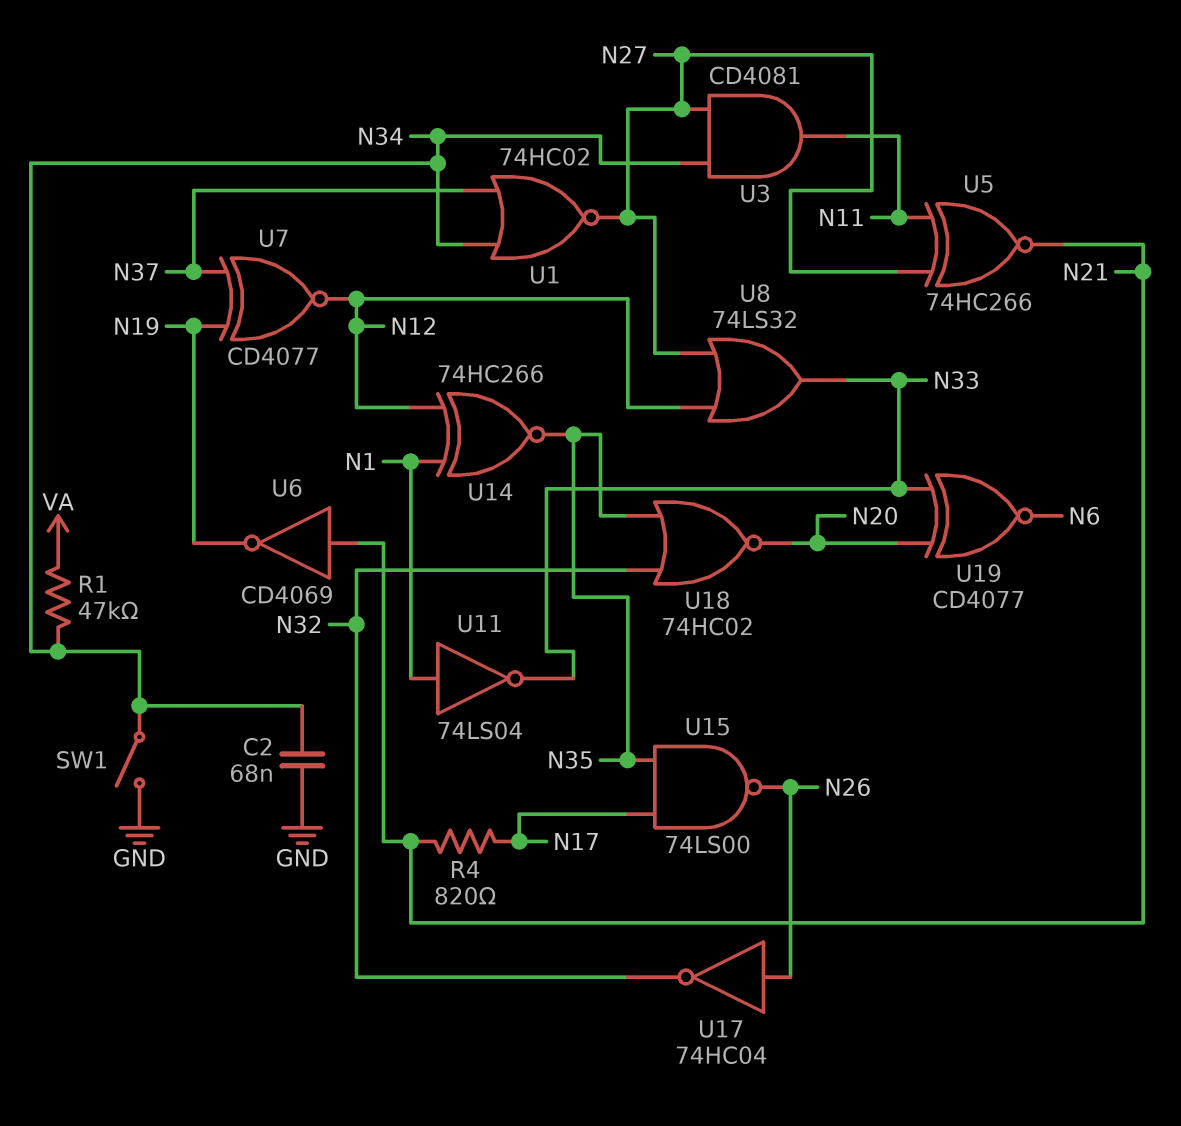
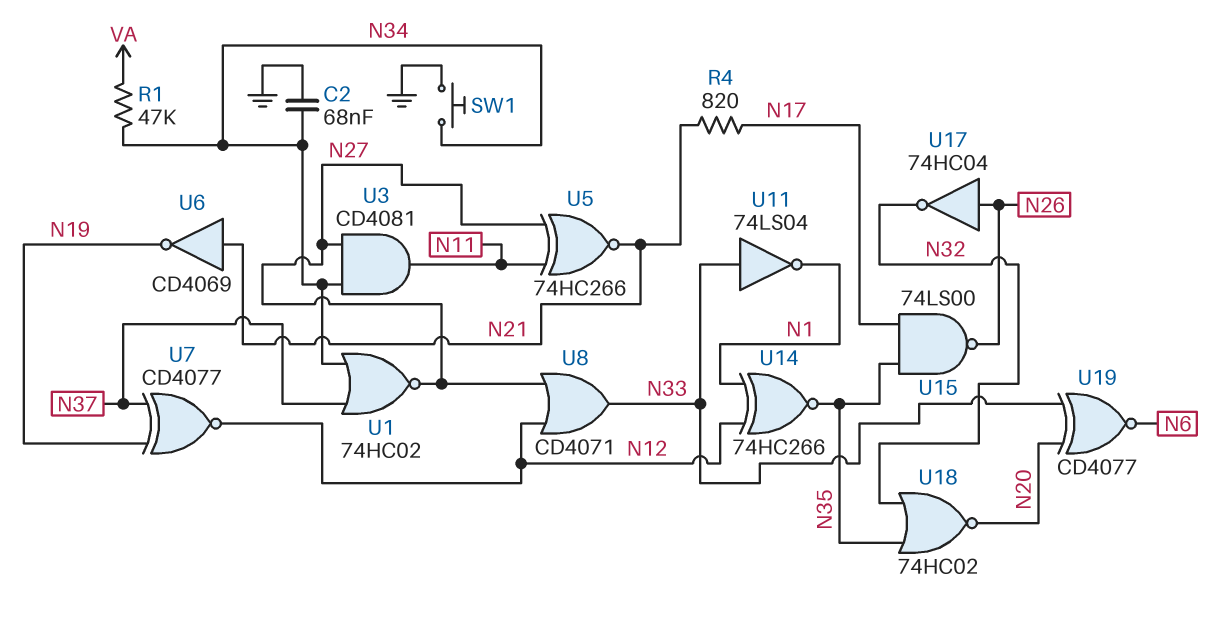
SW1: switch (GND, N34) -> button (GND, N34)
U8: OR 74LS32 (in N12, in N27, out N33) -> OR CD4071 (in N12, in N27, out N33)
U11: NOT 74LS04 (in N1, out N33) -> NOT 74LS04 (in N33, out N1)

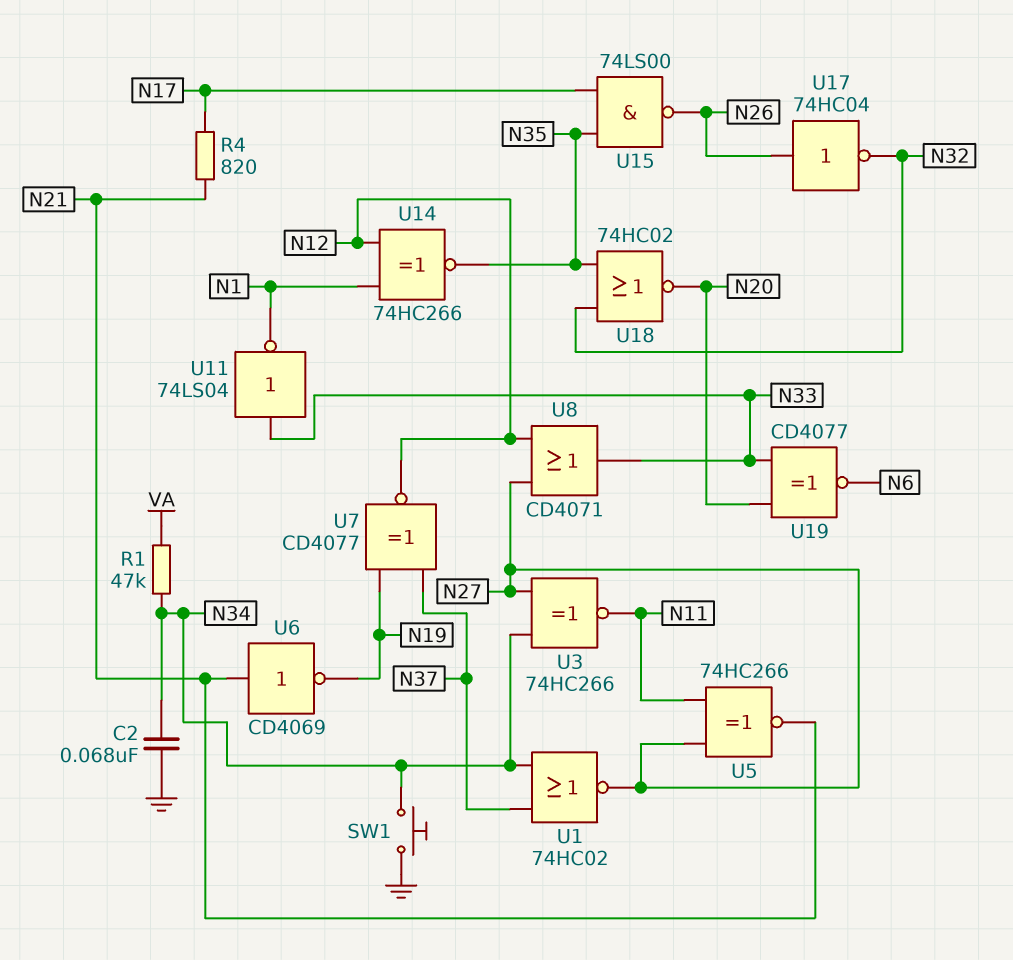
U3: AND CD4081 (in N27, in N34, out N11) -> XNOR 74HC266 (in N27, in N34, out N11)

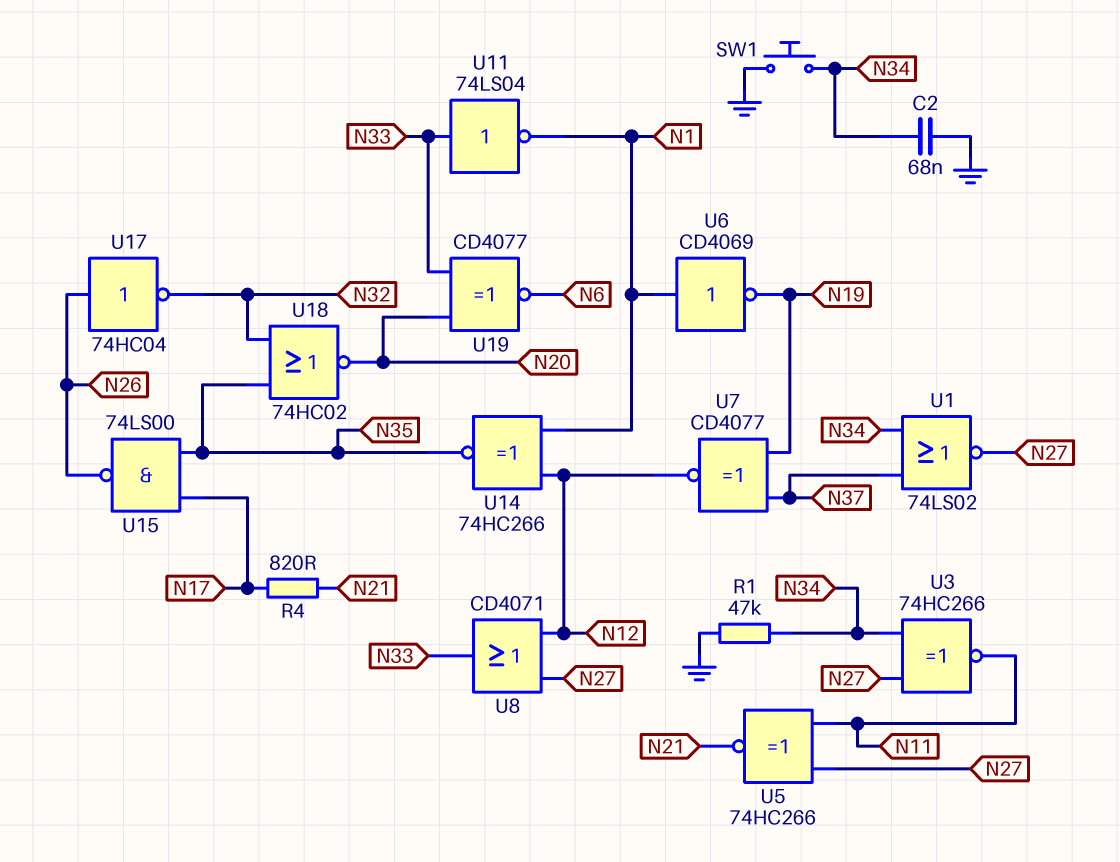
R1: 47k (N34, VA) -> 47k (GND, N34)
U1: NOR 74HC02 (in N34, in N37, out N27) -> NOR 74LS02 (in N34, in N37, out N27)
U6: NOT CD4069 (in N21, out N19) -> NOT CD4069 (in N1, out N19)

